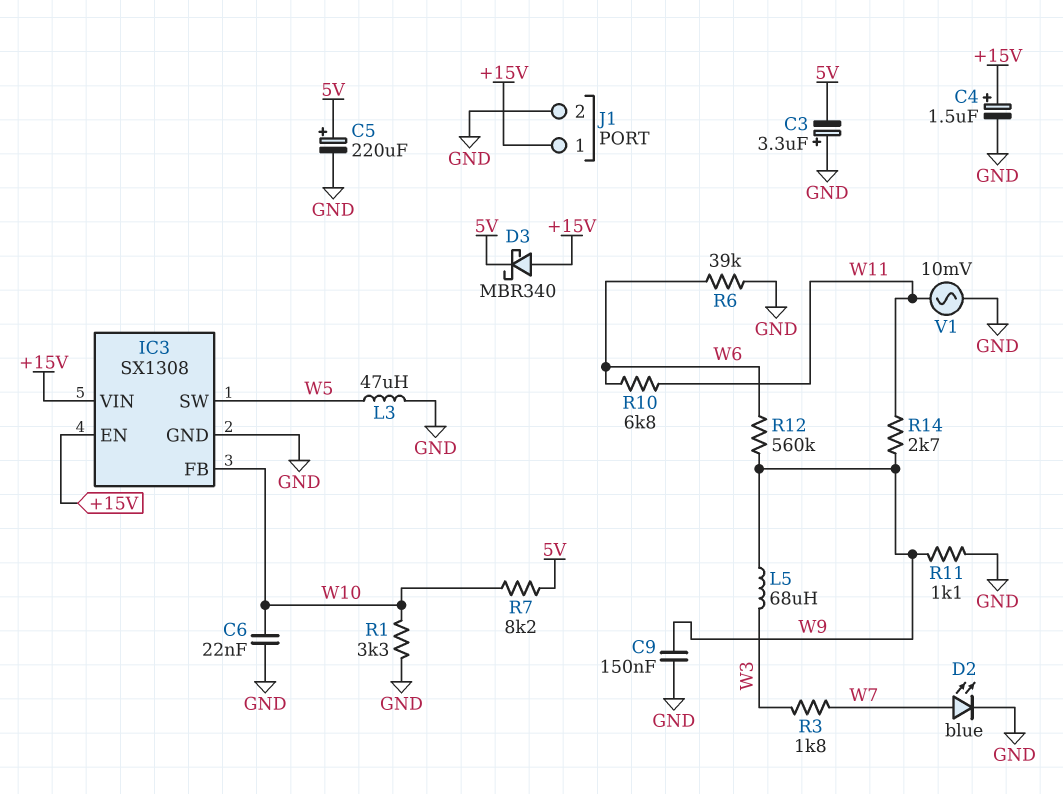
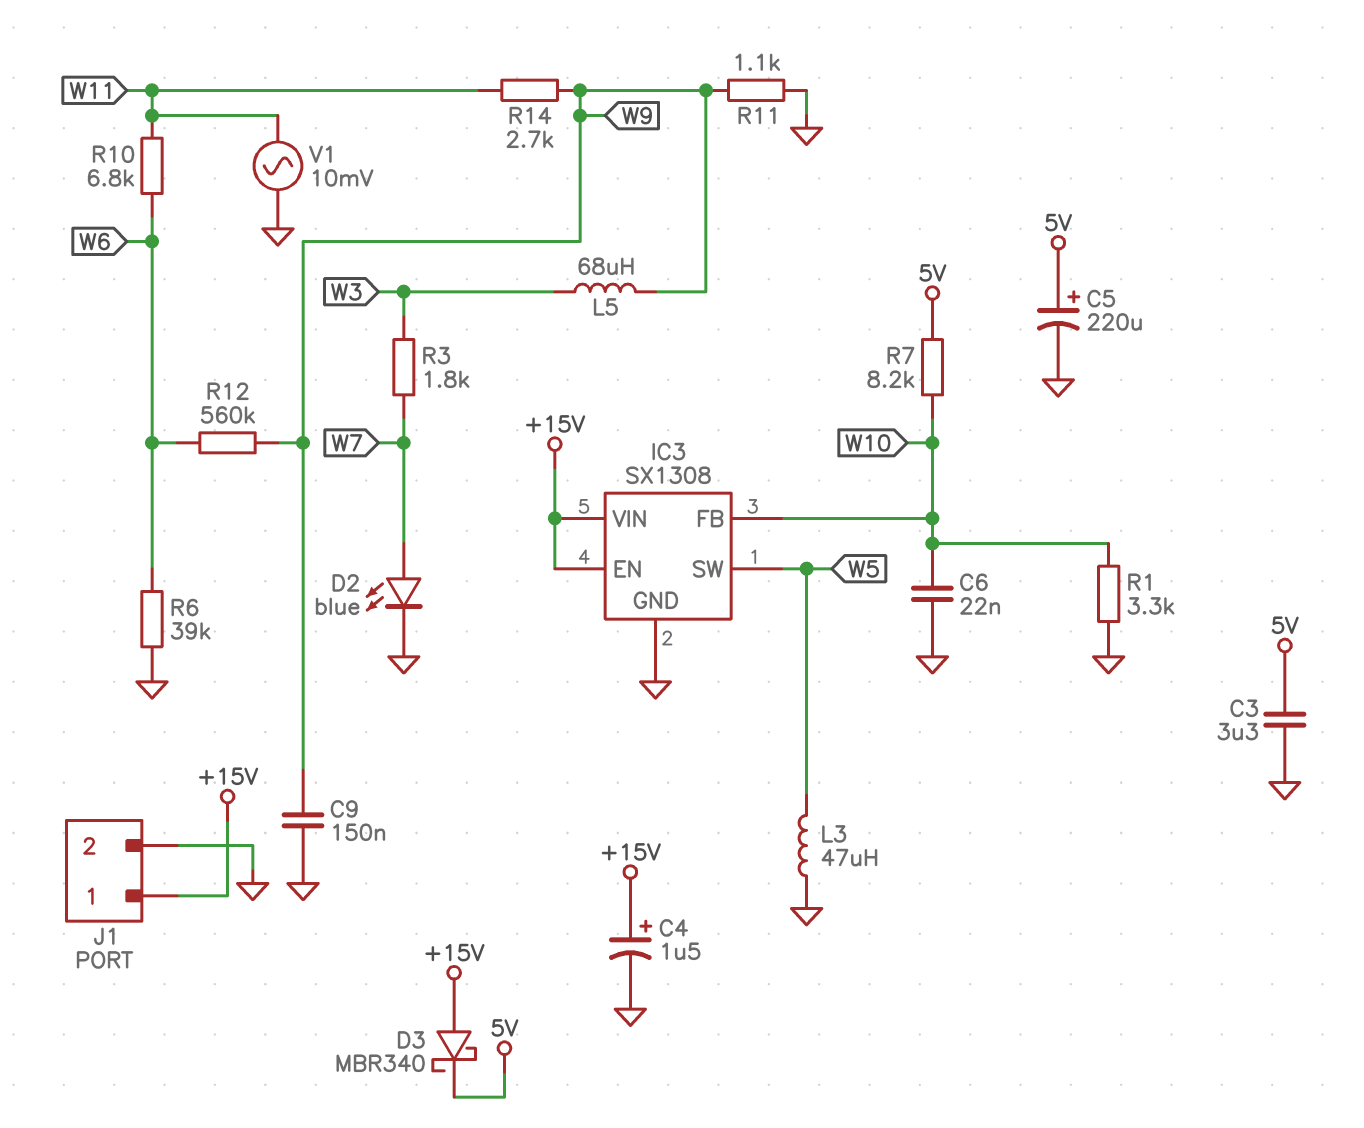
C3: 3.3uF (plus GND, minus 5V) -> 3.3uF (5V, GND)

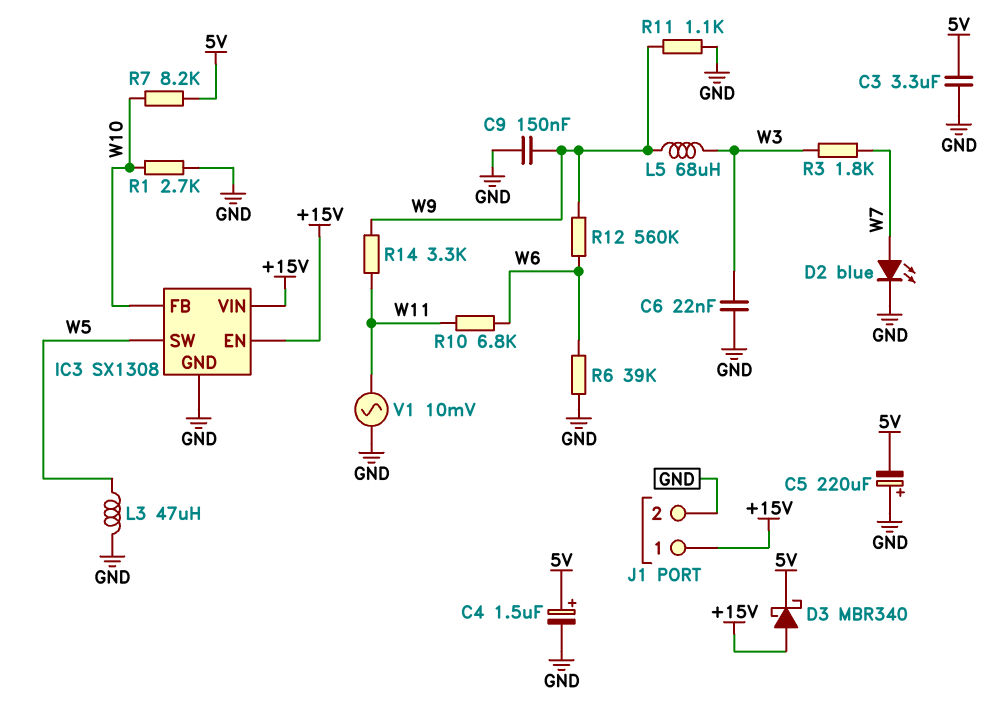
C4: 1.5uF (plus +15V, minus GND) -> 1.5uF (plus 5V, minus GND)
C5: 220uF (plus 5V, minus GND) -> 220uF (plus GND, minus 5V)
C6: 22nF (GND, W10) -> 22nF (GND, W3)
R1: 3.3k (GND, W10) -> 2.7k (GND, W10)
R14: 2.7k (W9, W11) -> 3.3k (W9, W11)

